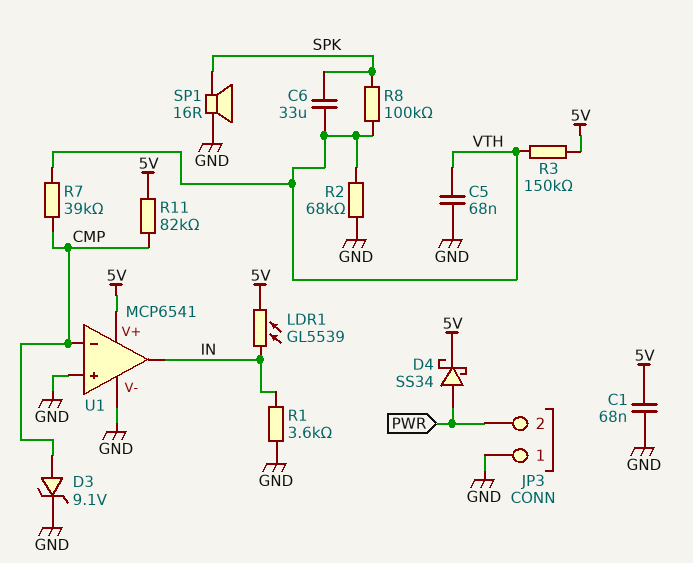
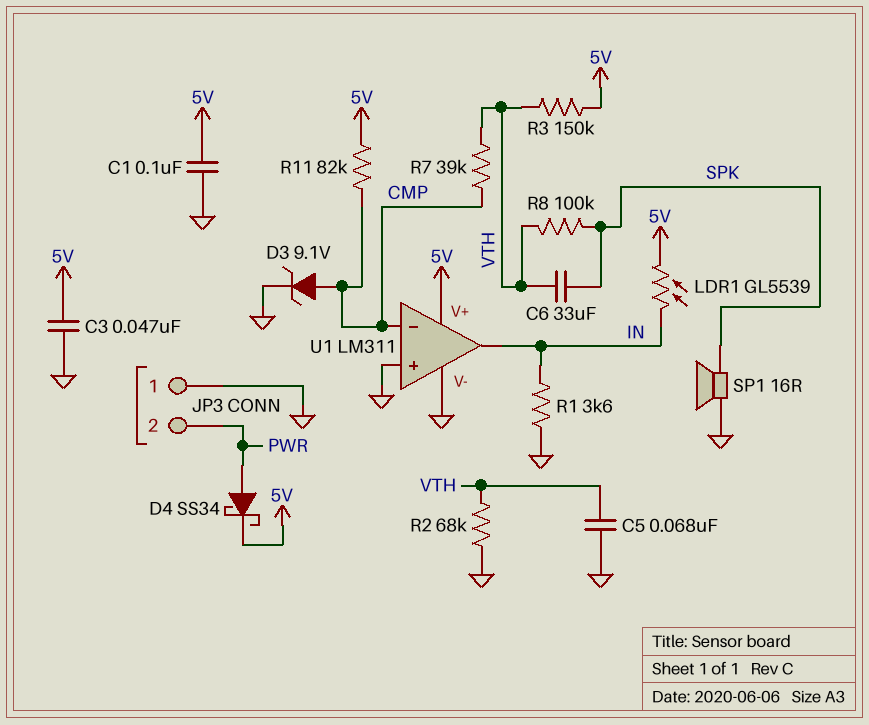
C1: 68nF (5V, GND) -> 100nF (5V, GND)
C3: none -> 47nF (5V, GND)
U1: MCP6541 -> LM311

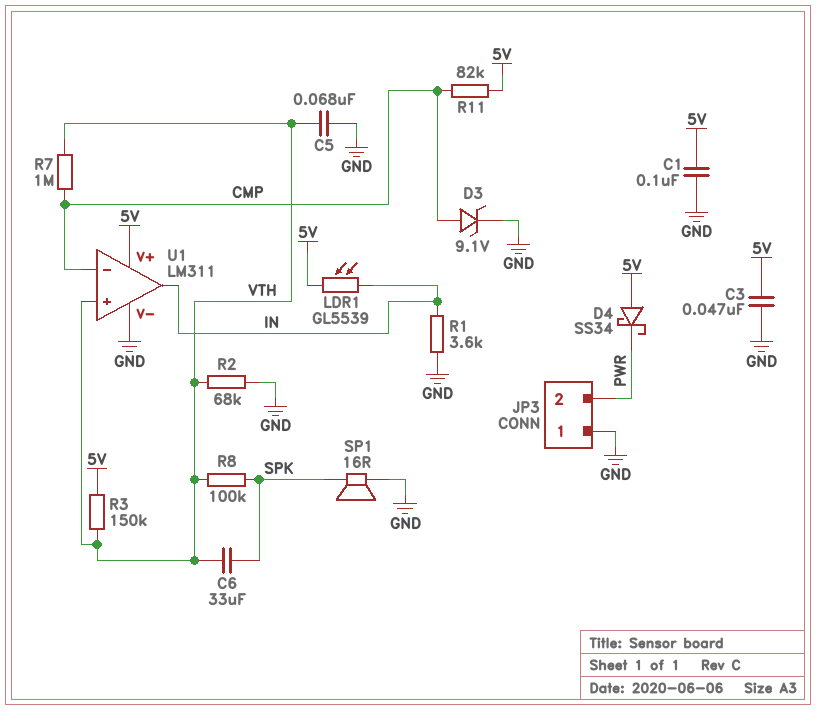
D4: schottky SS34 (A PWR, K 5V) -> schottky SS34 (A 5V, K PWR)
R7: 39k (CMP, VTH) -> 1M (CMP, VTH)
U1 pin in+: GND -> VTH

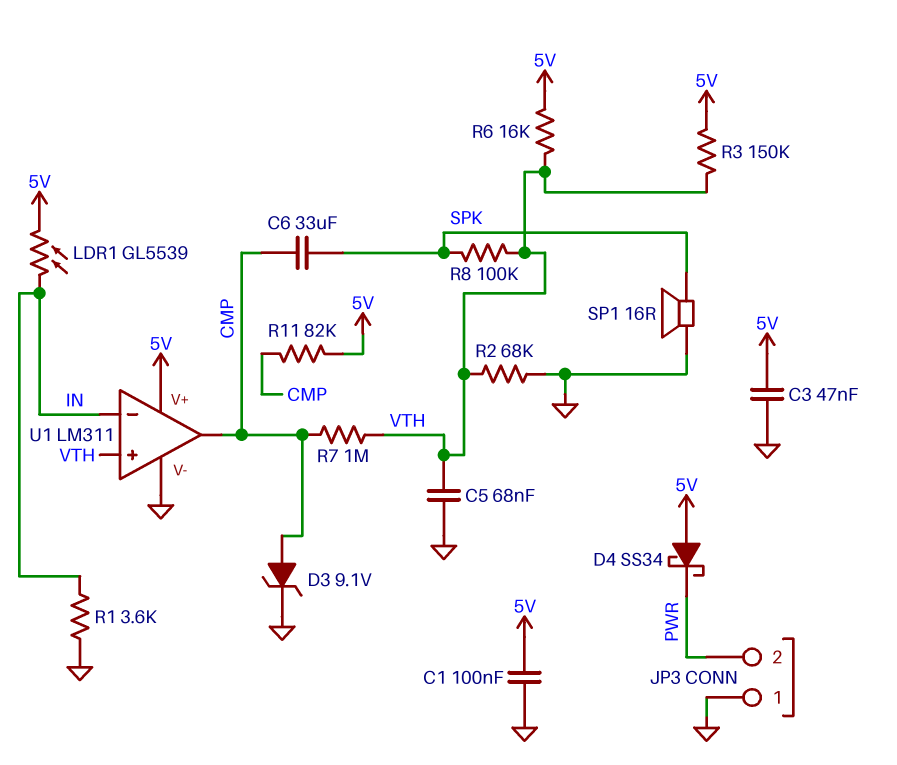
C6: 33uF (SPK, VTH) -> 33uF (CMP, SPK)
R6: none -> 16k (5V, VTH)
U1 pin in-: CMP -> IN
U1 pin out: IN -> CMP

